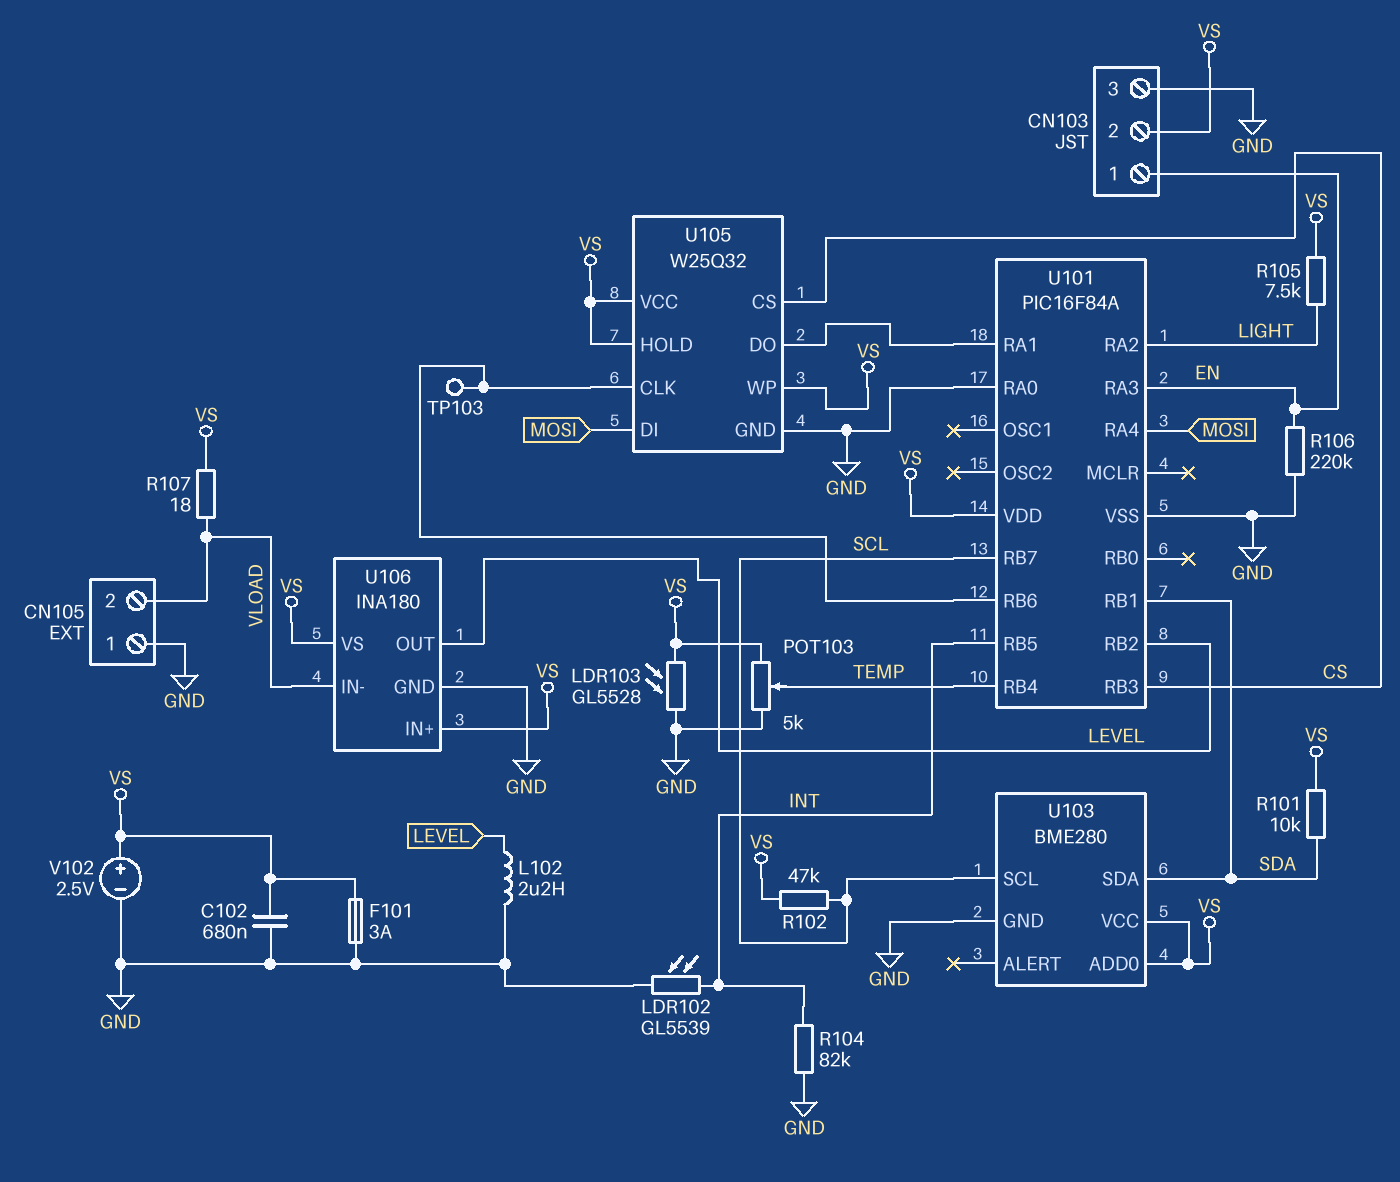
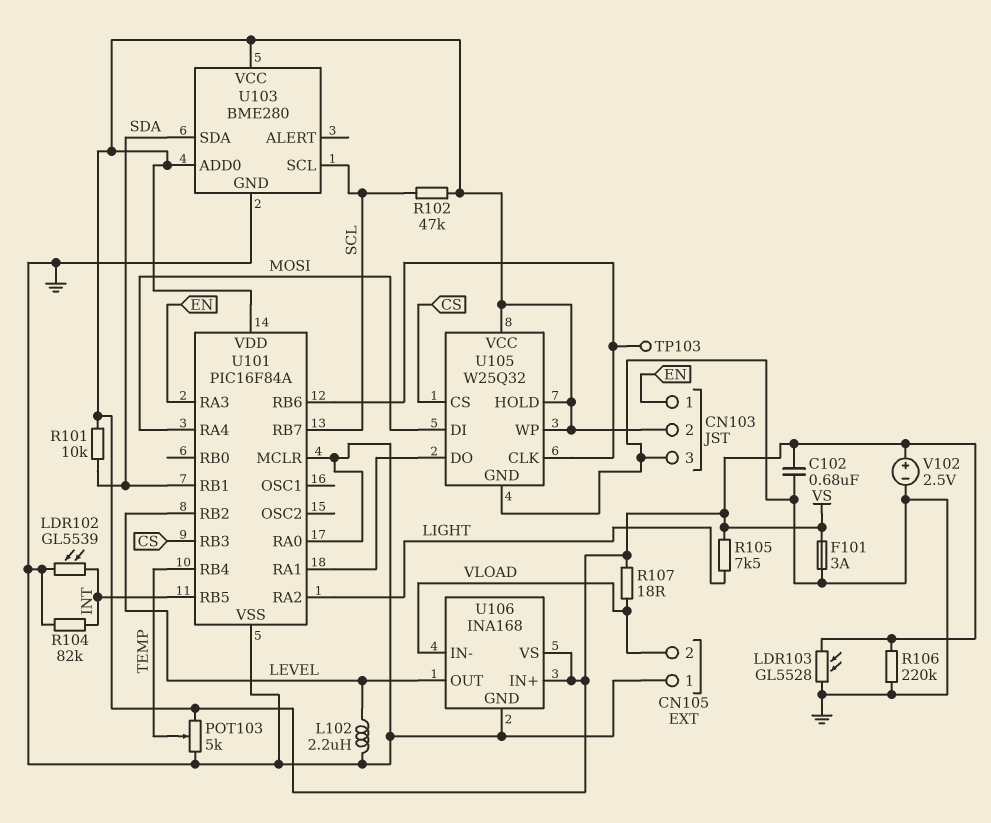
R106: 220k (EN, GND) -> 220k (GND, VS)
U101 pin MCLR: none -> GND
U106: INA180 -> INA168

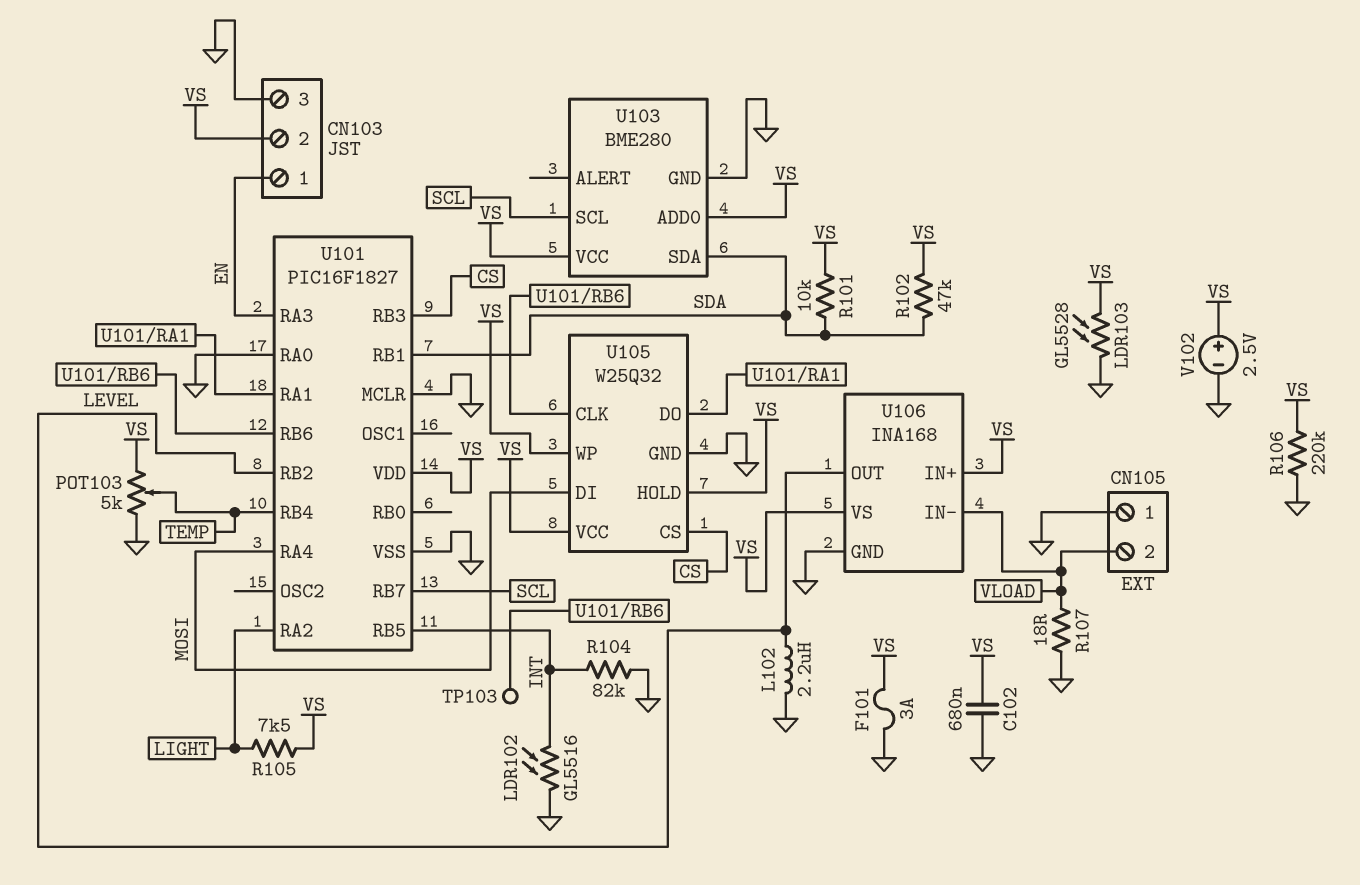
LDR102: GL5539 (GND, INT) -> GL5516 (GND, INT)
R102: 47k (SCL, VS) -> 47k (SDA, VS)
R107: 18 (VLOAD, VS) -> 18 (GND, VLOAD)
U101: PIC16F84A -> PIC16F1827

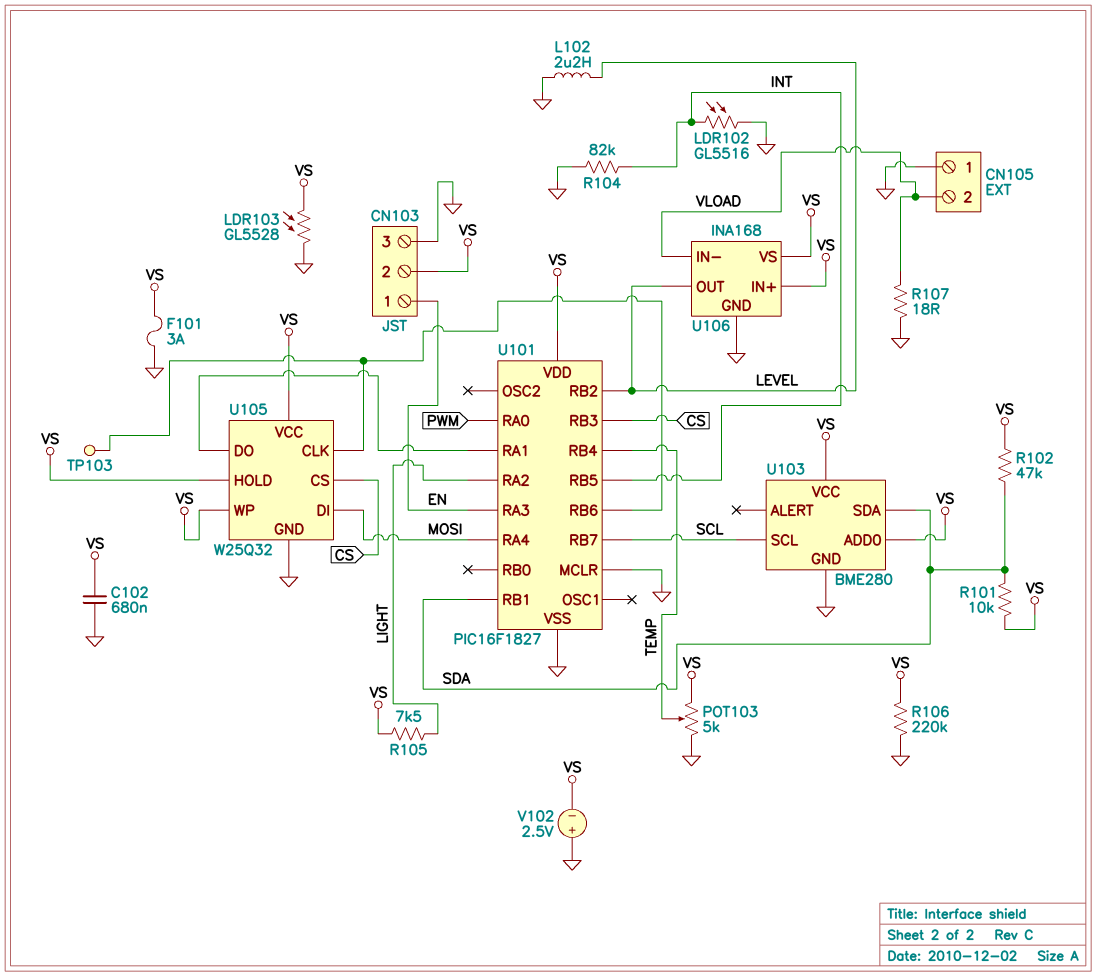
U101 pin RA0: GND -> PWM
V102: 2.5V (plus VS, minus GND) -> 2.5V (plus GND, minus VS)

